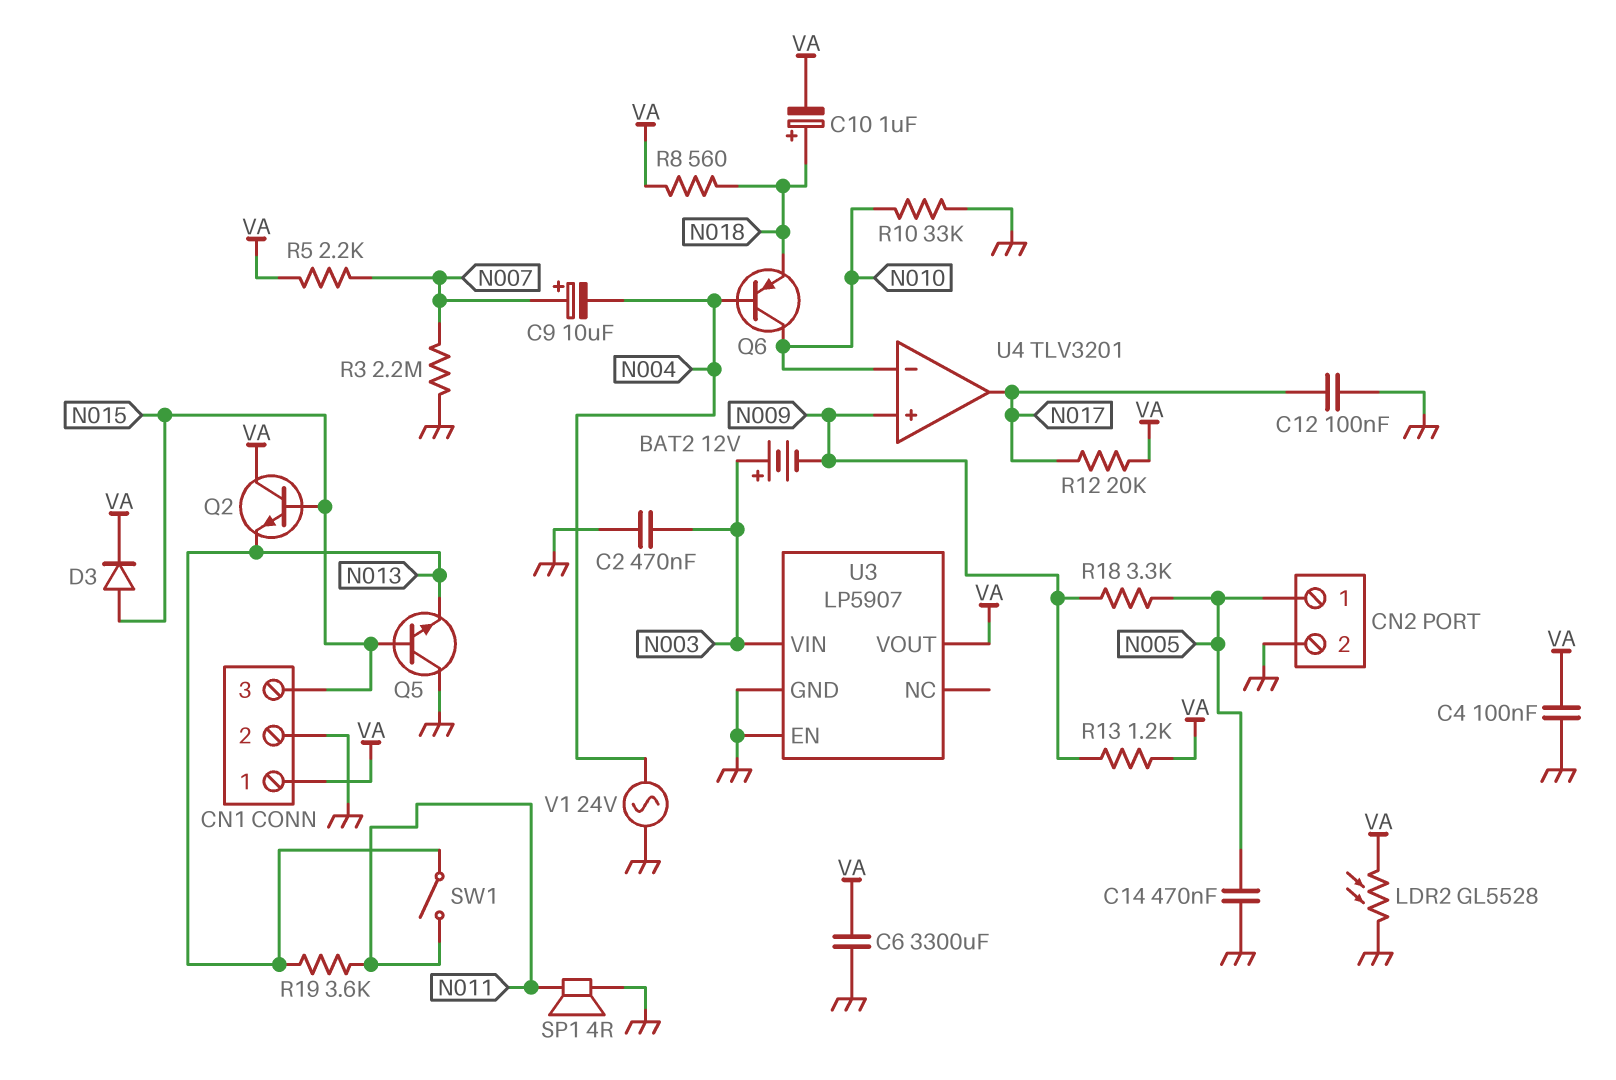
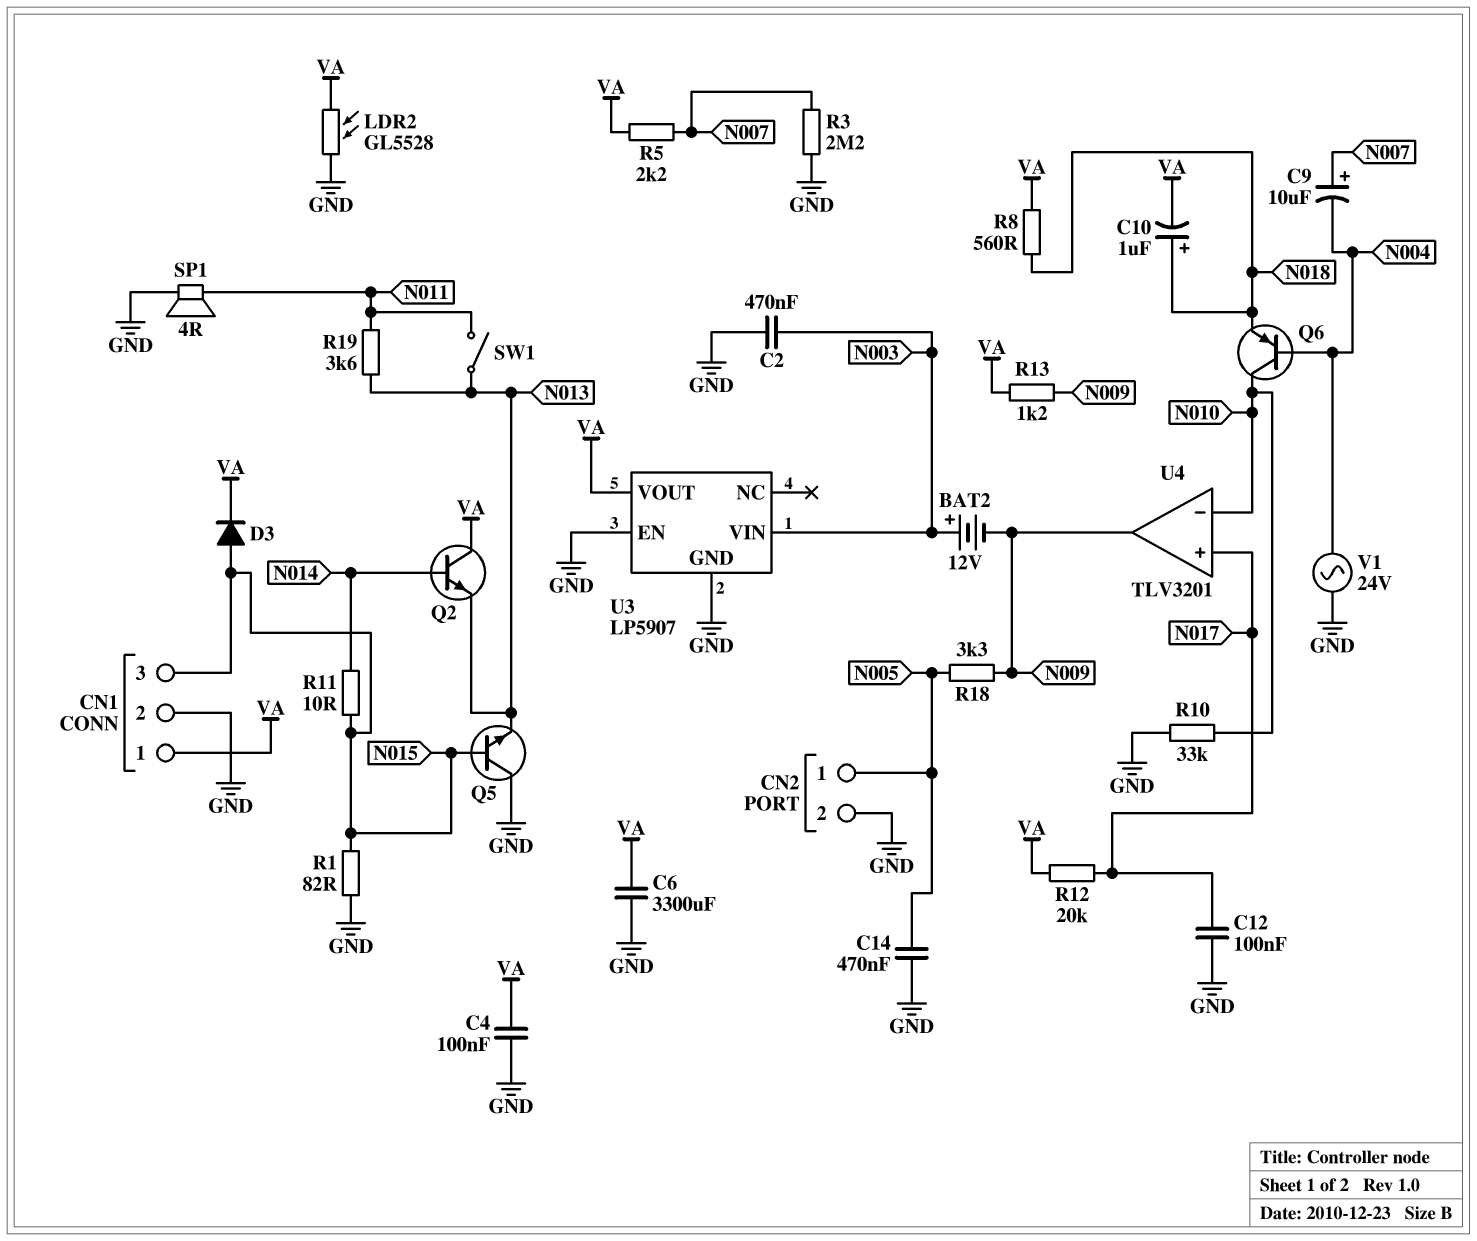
Q2: NPN (B N015, C VA, E N013) -> NPN (B N014, C VA, E N013)
R1: none -> 82 (GND, N015)
R11: none -> 10 (N014, N015)
U4 pin in+: N009 -> N017
U4 pin out: N017 -> N009

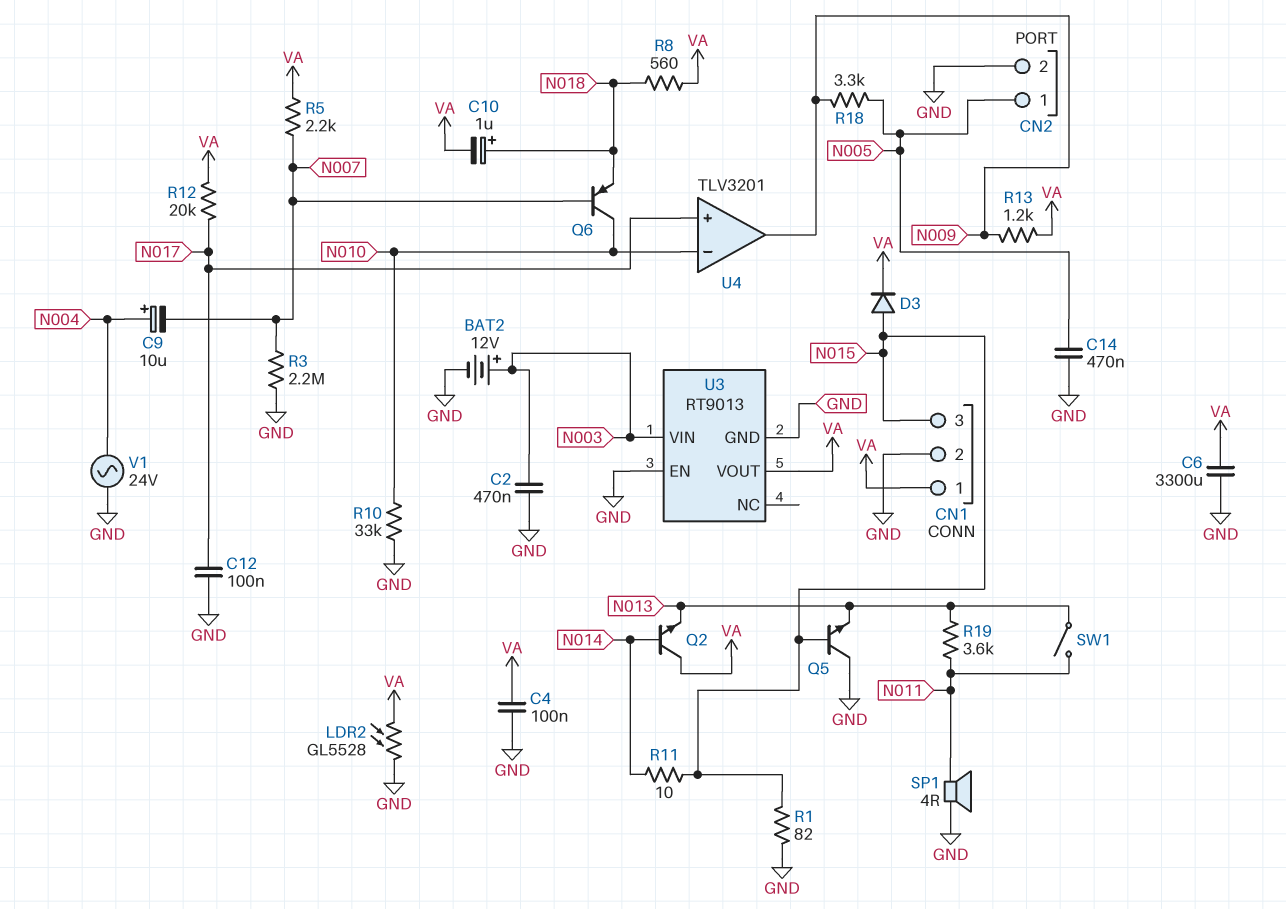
BAT2: 12V (plus N003, minus N009) -> 12V (plus N003, minus GND)
C9: 10uF (plus N007, minus N004) -> 10uF (plus N004, minus N007)
Q6: PNP (B N004, C N010, E N018) -> PNP (B N007, C N010, E N018)
U3: LP5907 -> RT9013

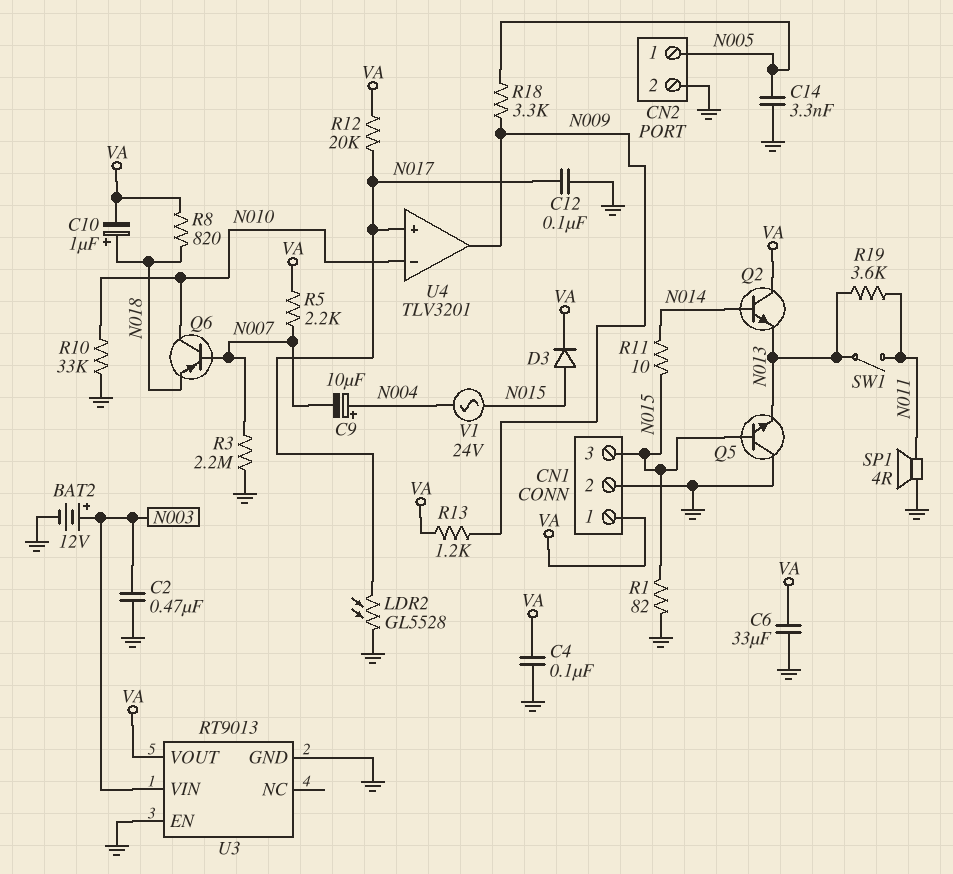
C6: 3300uF (GND, VA) -> 33uF (GND, VA)
C14: 470nF (GND, N005) -> 3.3nF (GND, N005)
LDR2: GL5528 (GND, VA) -> GL5528 (GND, N017)
R8: 560 (N018, VA) -> 820 (N018, VA)
V1: AC 24V (GND, N004) -> AC 24V (N004, N015)

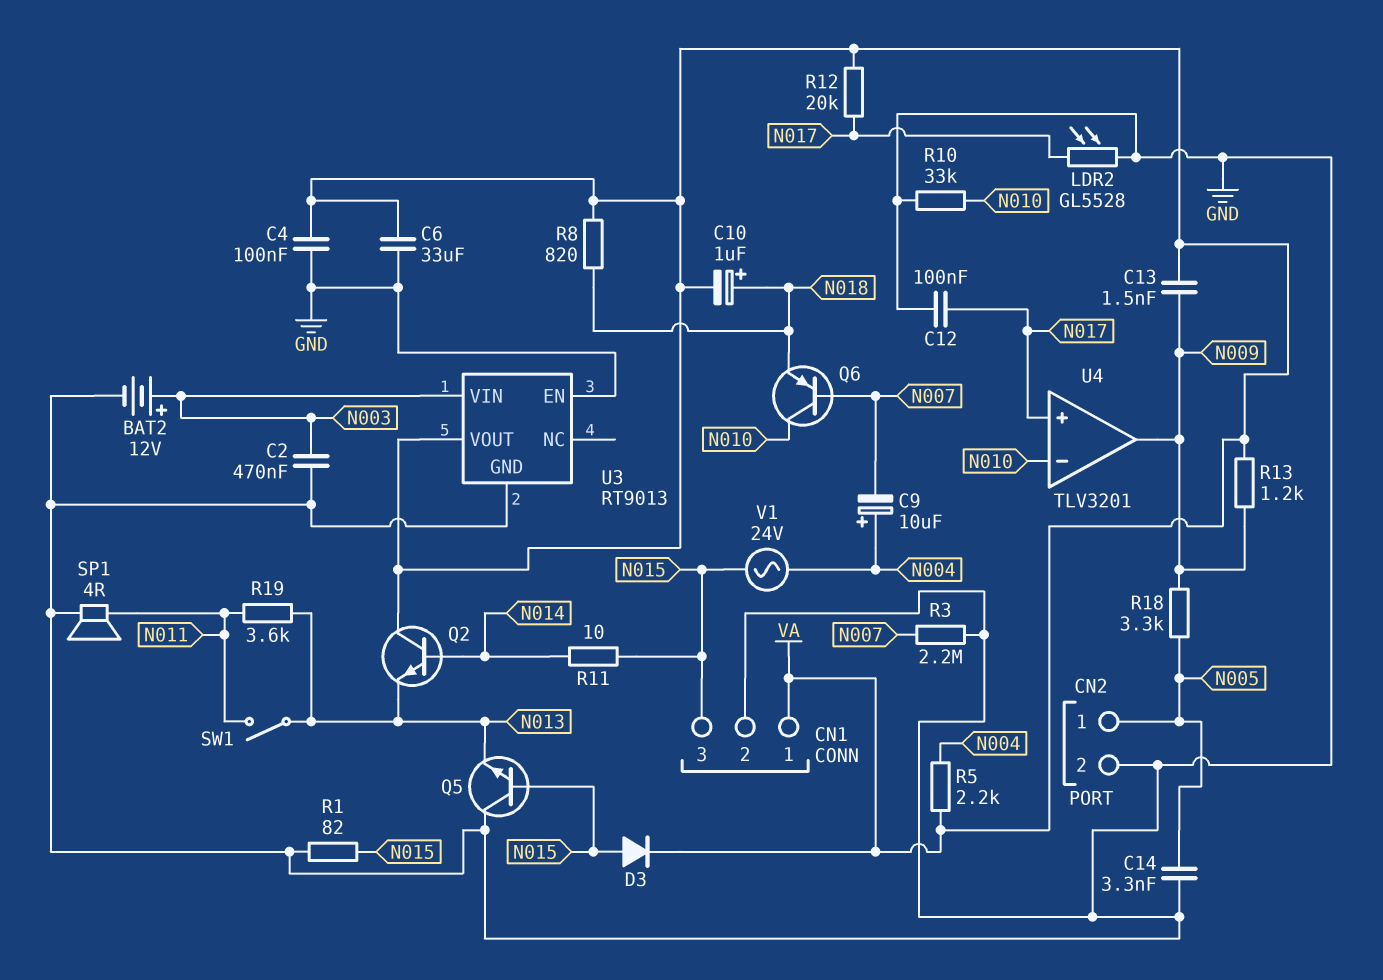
C13: none -> 1.5nF (N009, VA)
R5: 2.2k (N007, VA) -> 2.2k (N004, VA)

